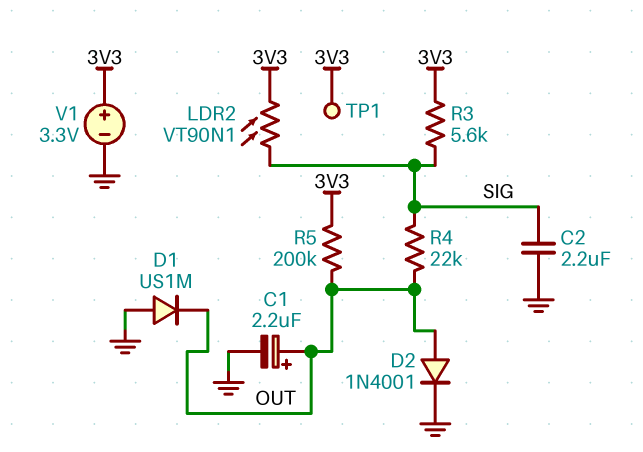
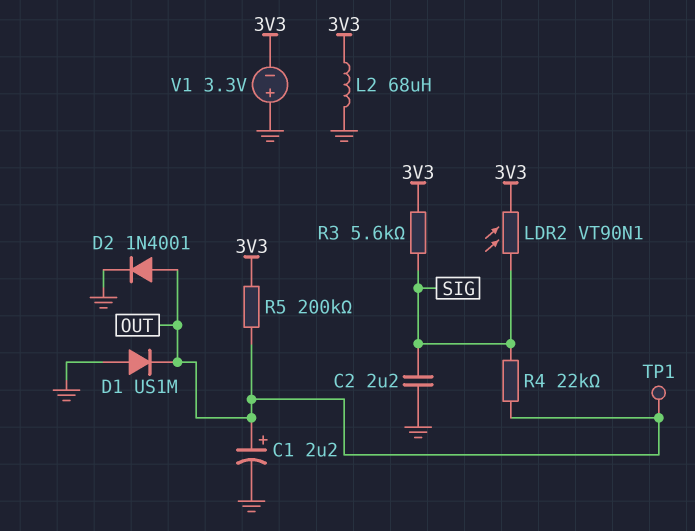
L2: none -> 68uH (3V3, GND)
TP1: test point (3V3) -> test point (OUT)
V1: 3.3V (plus 3V3, minus GND) -> 3.3V (plus GND, minus 3V3)

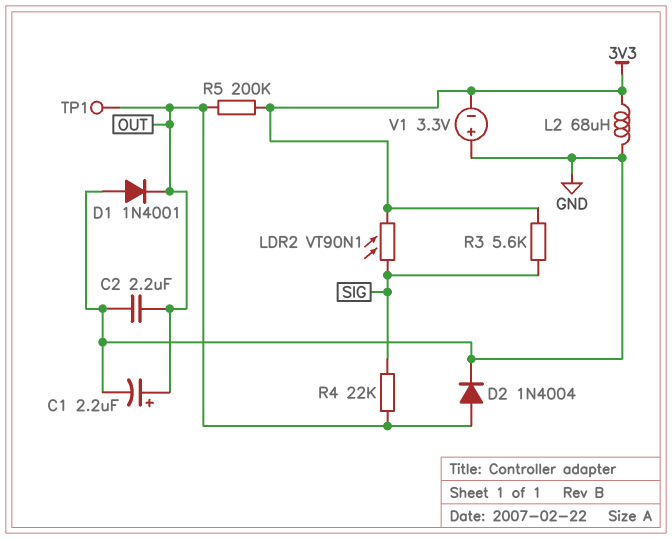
C2: 2.2uF (GND, SIG) -> 2.2uF (GND, OUT)
D1: diode US1M (A GND, K OUT) -> diode 1N4001 (A GND, K OUT)
D2: diode 1N4001 (A OUT, K GND) -> diode 1N4004 (A OUT, K GND)

